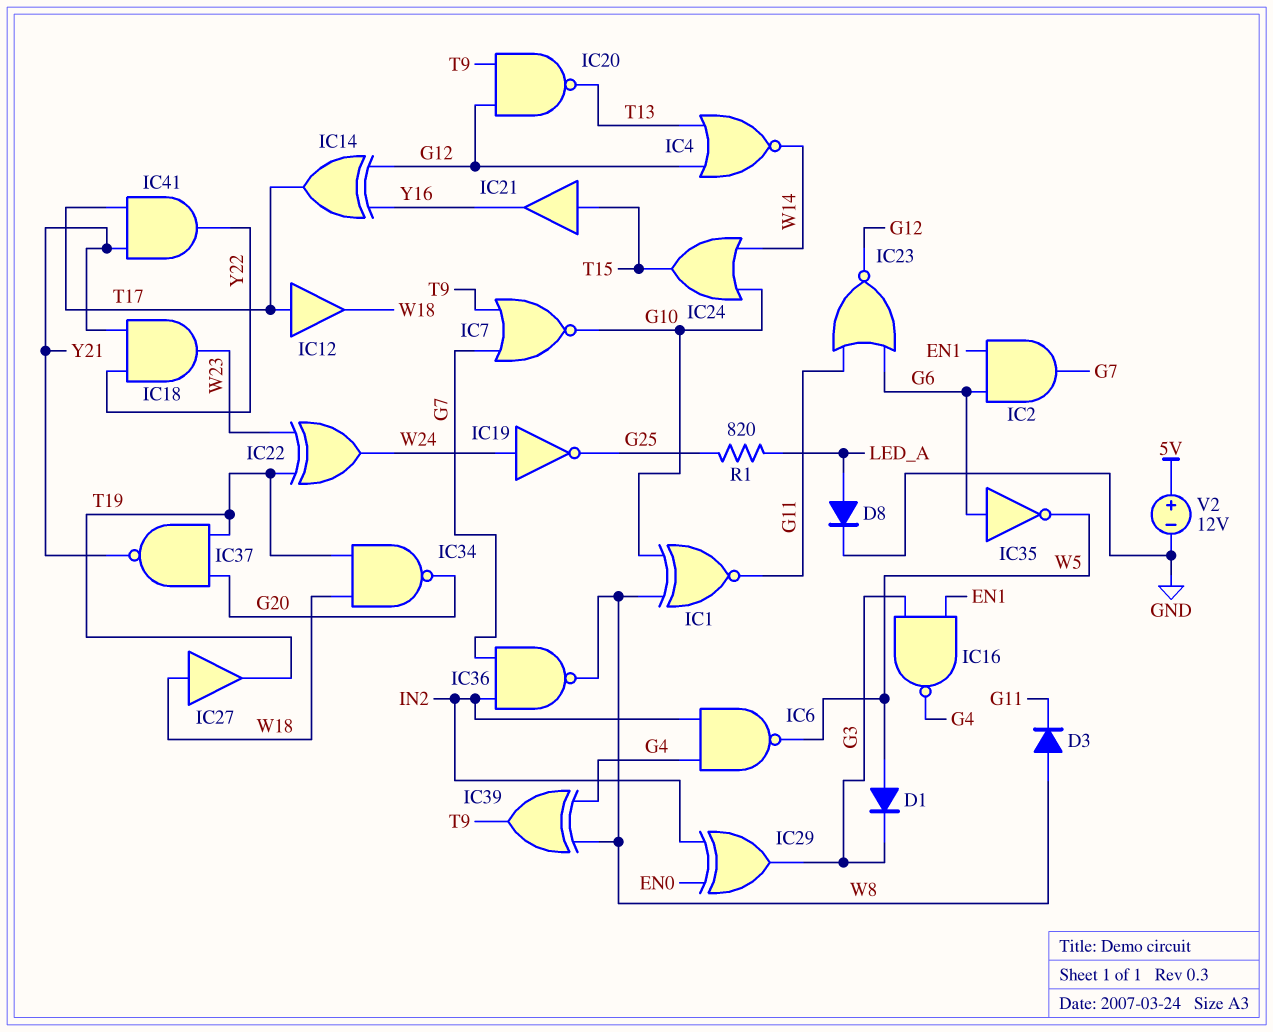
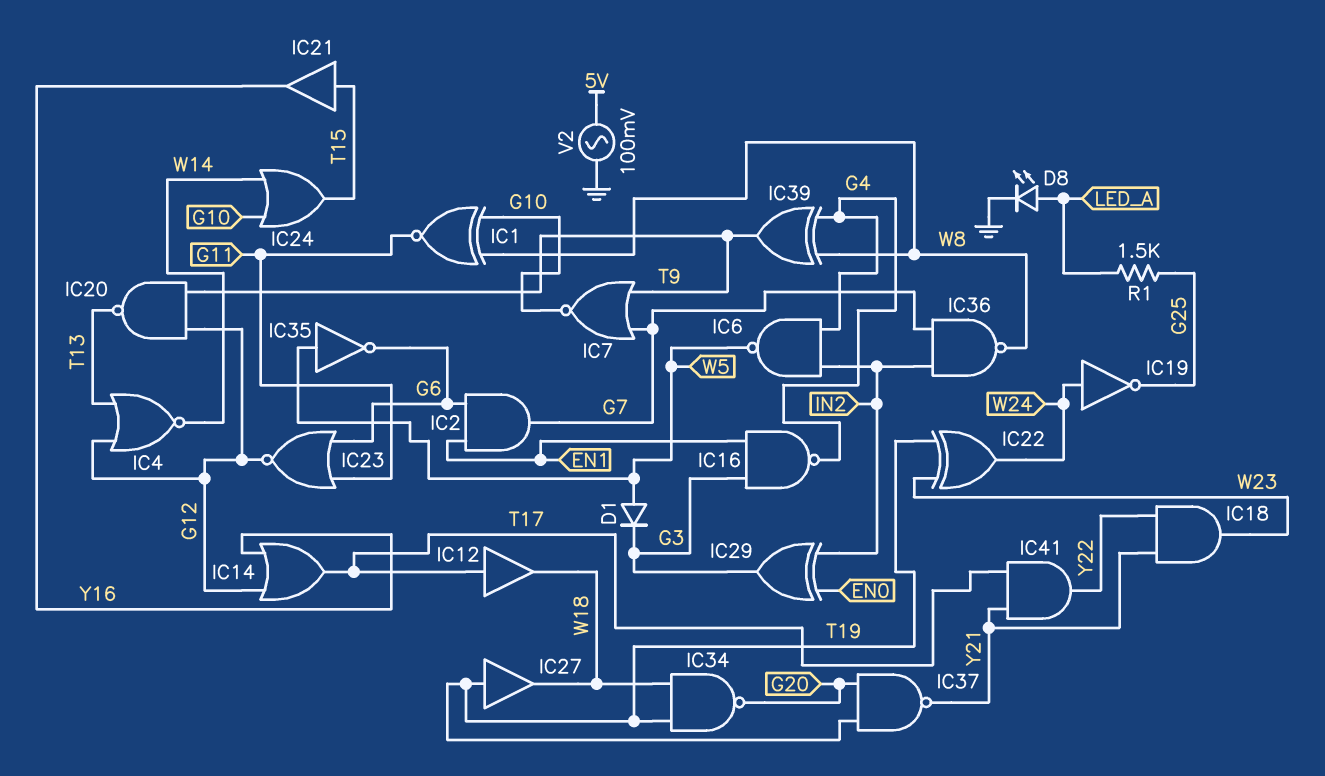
D3: diode (A W8, K G11) -> none
D8: diode (A LED_A, K GND) -> LED (A LED_A, K GND)
IC14: XOR (in G12, in Y16, out T17) -> OR (in G12, in Y16, out T17)
IC27: buffer (in W18, out T19) -> buffer (in T19, out W18)
IC35: NOT (in G6, out W5) -> NOT (in W5, out G6)
R1: 820 (G25, LED_A) -> 1.5k (G25, LED_A)
V2: 12V (plus 5V, minus GND) -> AC 100mV (5V, GND)

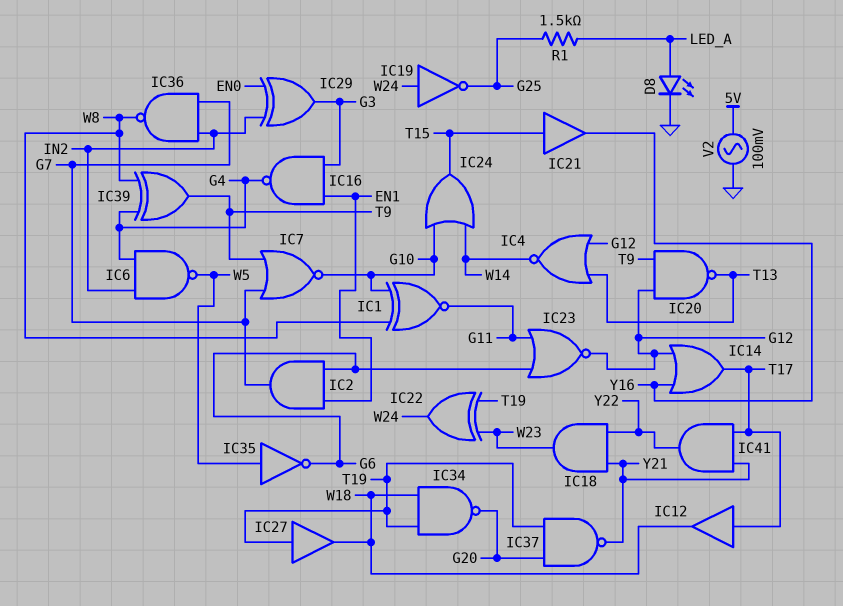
D1: diode (A W5, K G3) -> none

